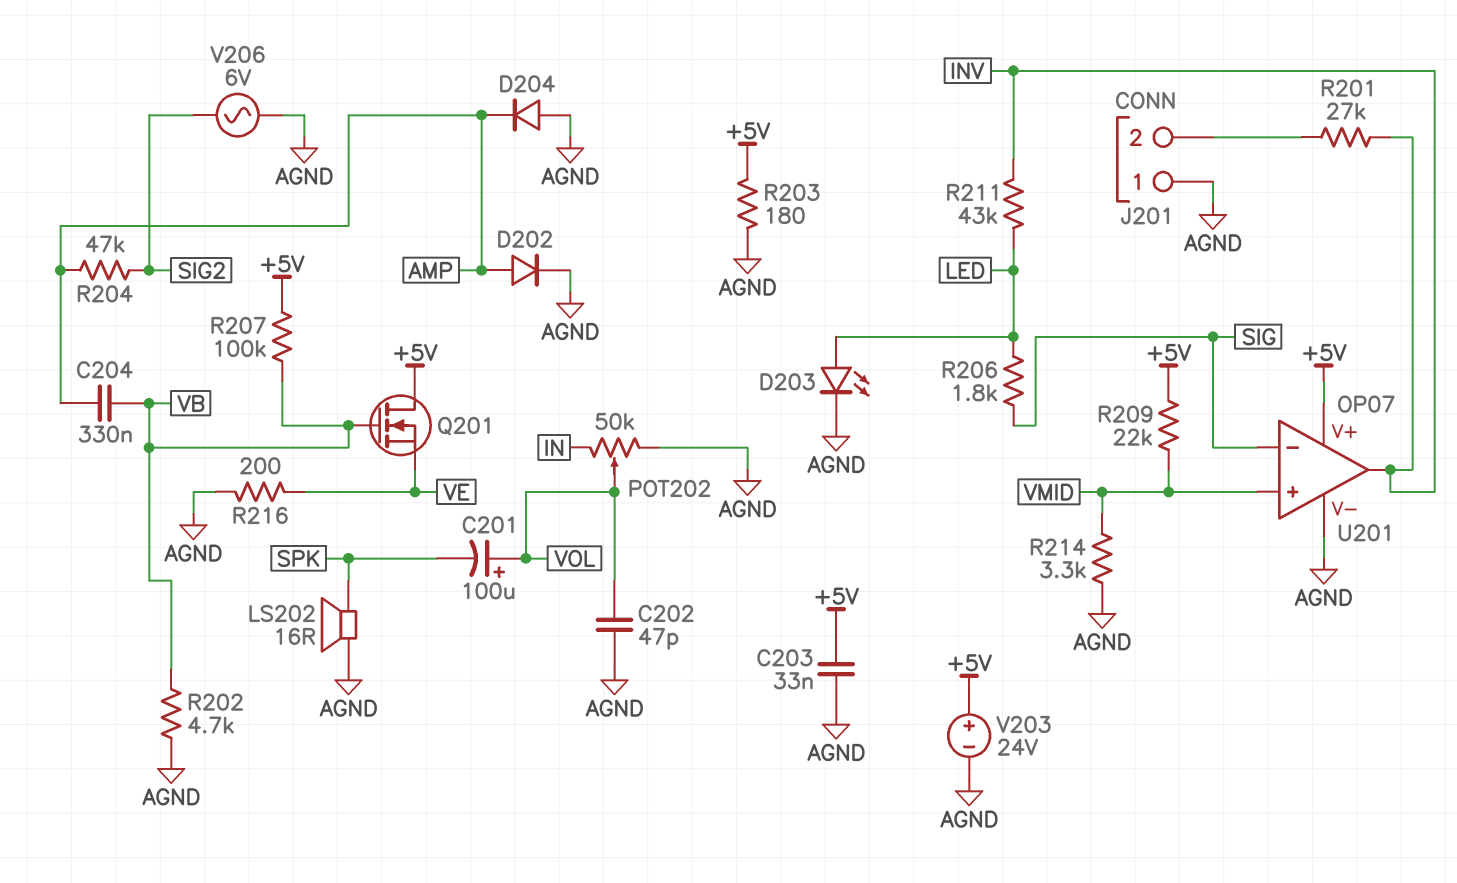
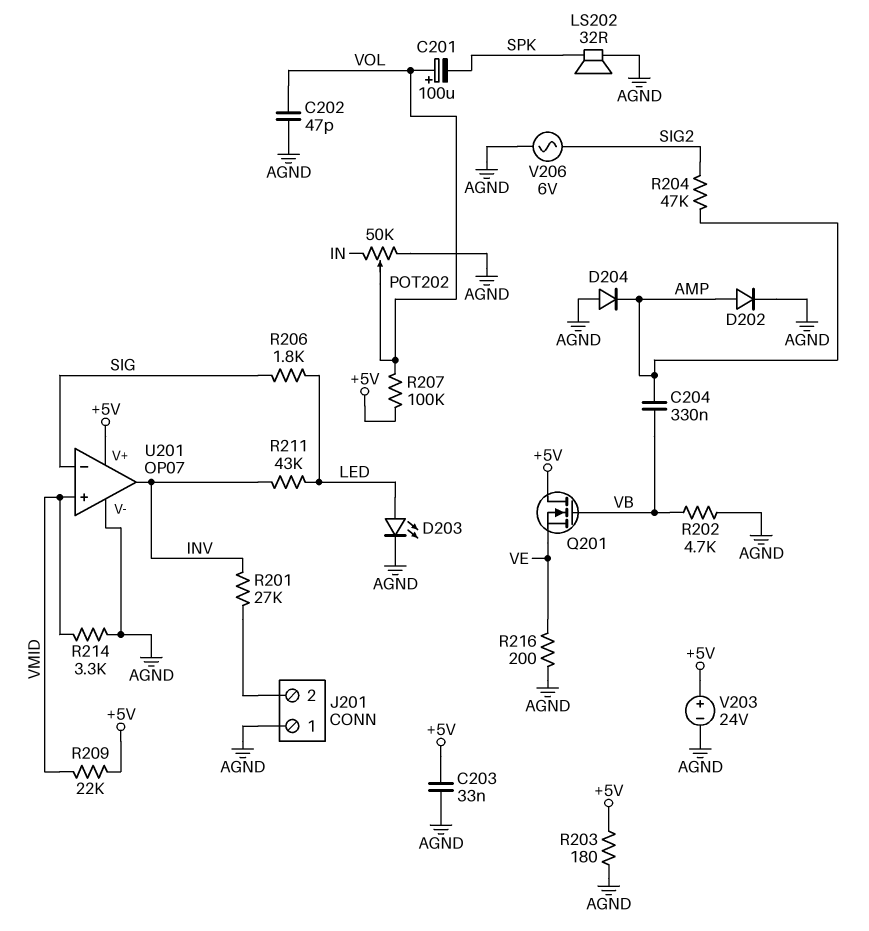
LS202: speaker 16R (AGND, SPK) -> speaker 32R (AGND, SPK)
R207: 100k (+5V, VB) -> 100k (+5V, VOL)

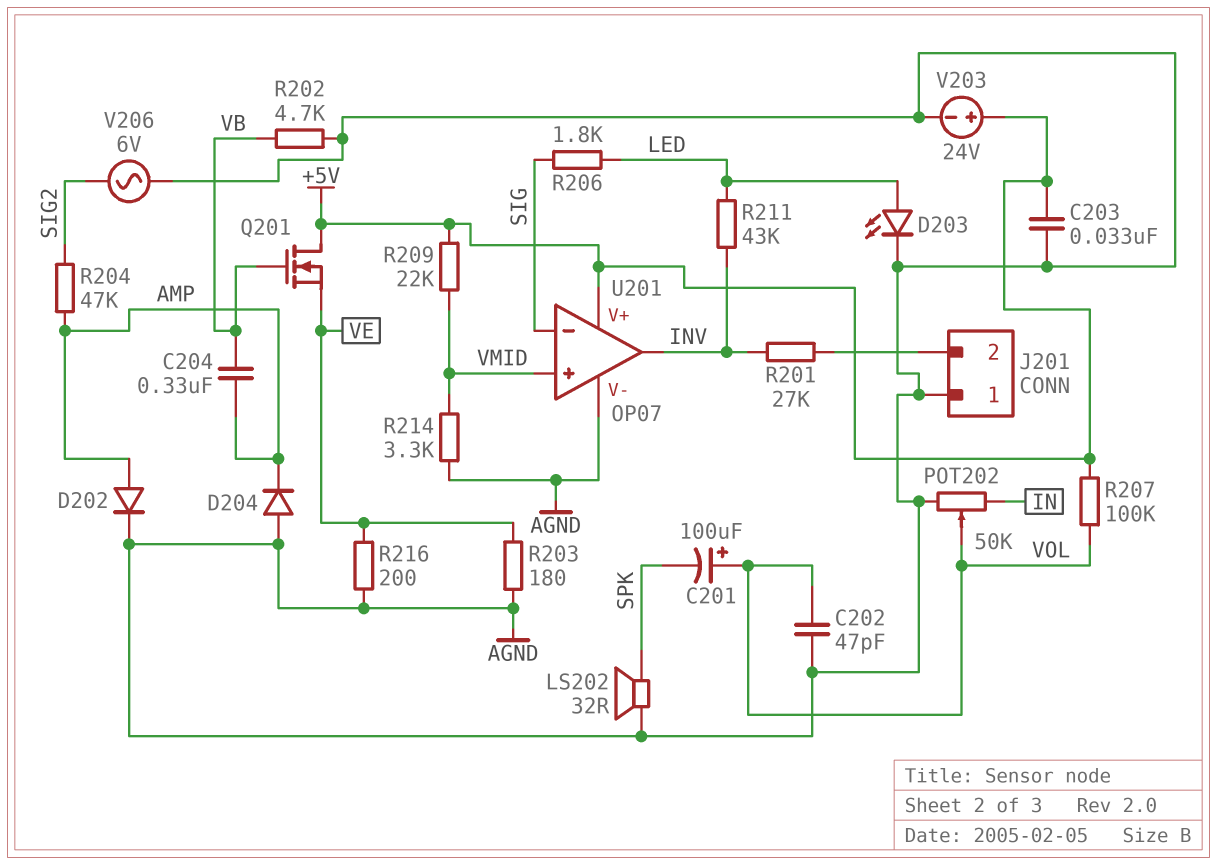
R203: 180 (+5V, AGND) -> 180 (AGND, VE)

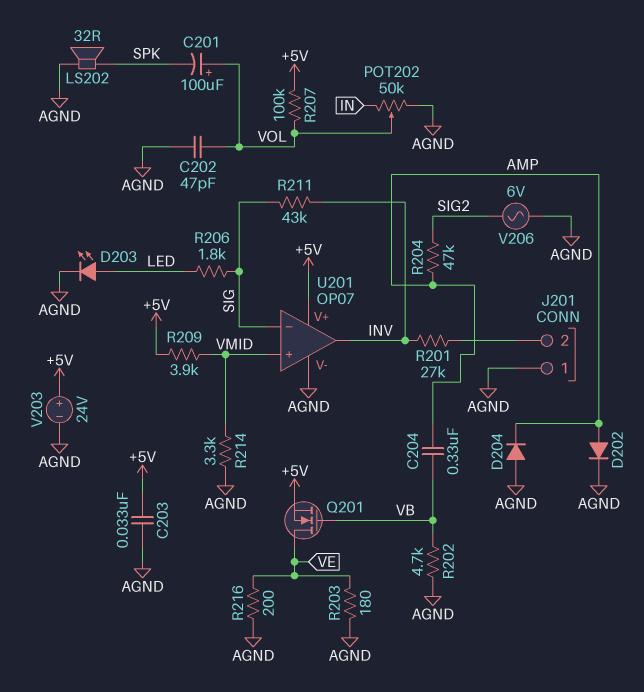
Q201: NMOS (G VB, D +5V, S VE) -> NMOS (G VB, D VE, S +5V)
R209: 22k (+5V, VMID) -> 3.9k (+5V, VMID)
R211: 43k (INV, LED) -> 43k (INV, SIG)

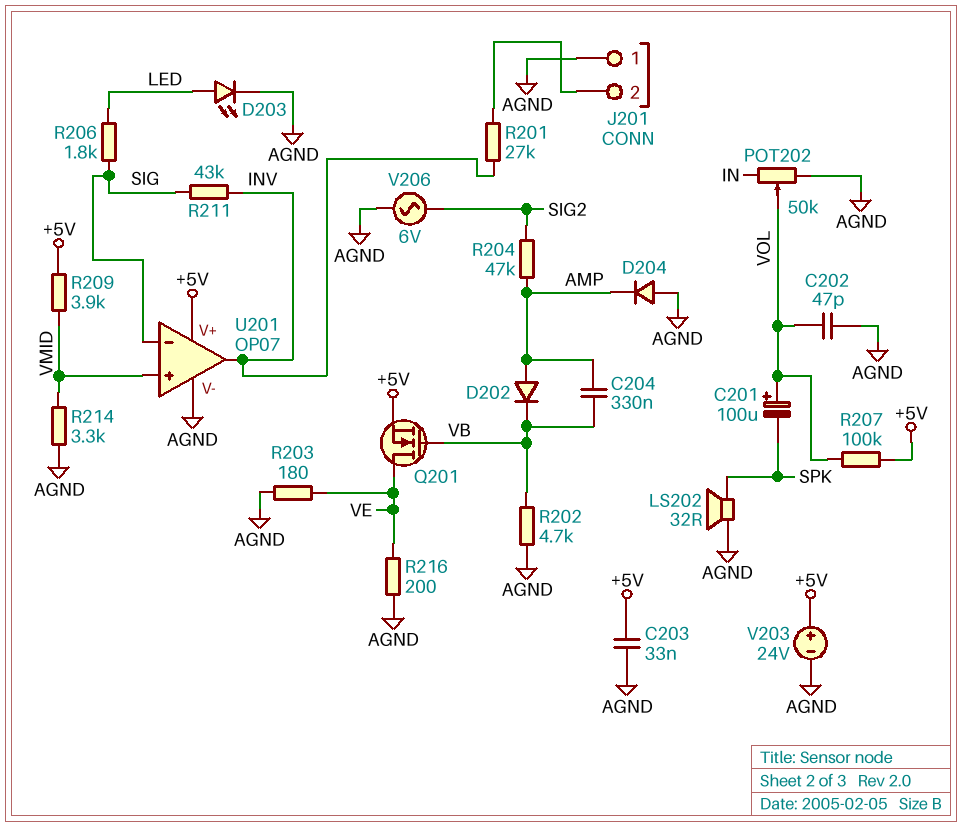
D202: diode (A AMP, K AGND) -> diode (A AMP, K VB)

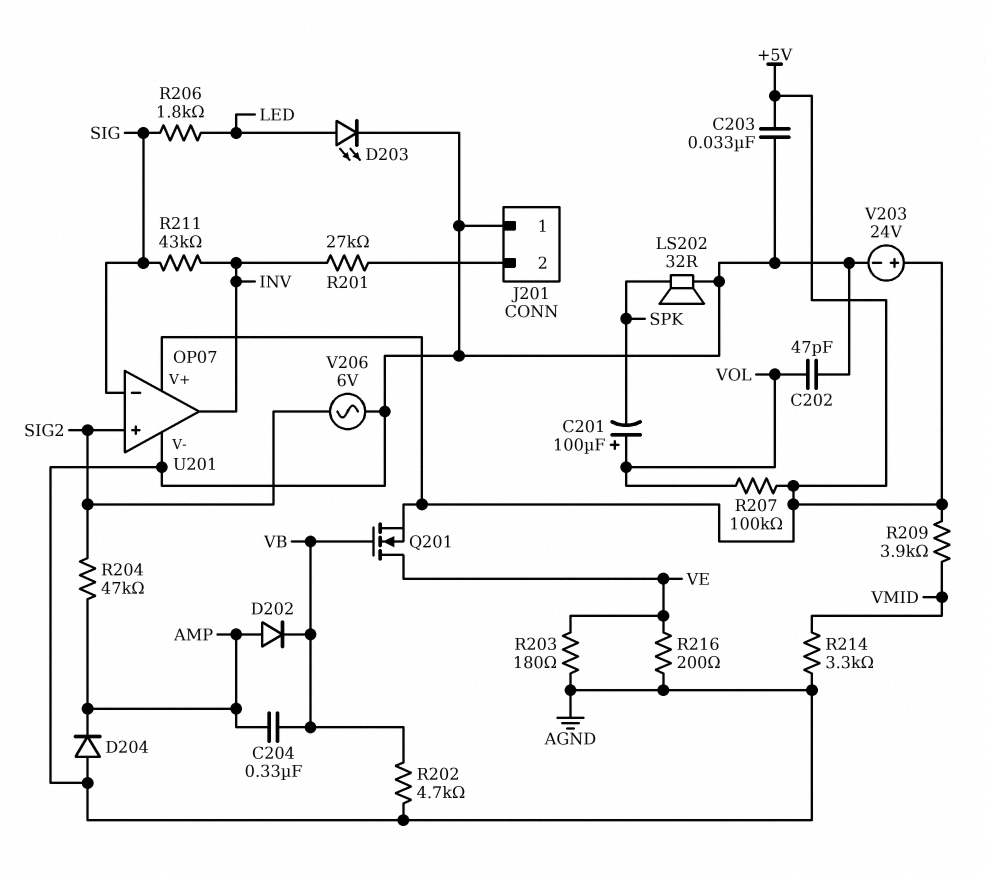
POT202: 50k (AGND, IN, wiper VOL) -> none
U201 pin in+: VMID -> SIG2

